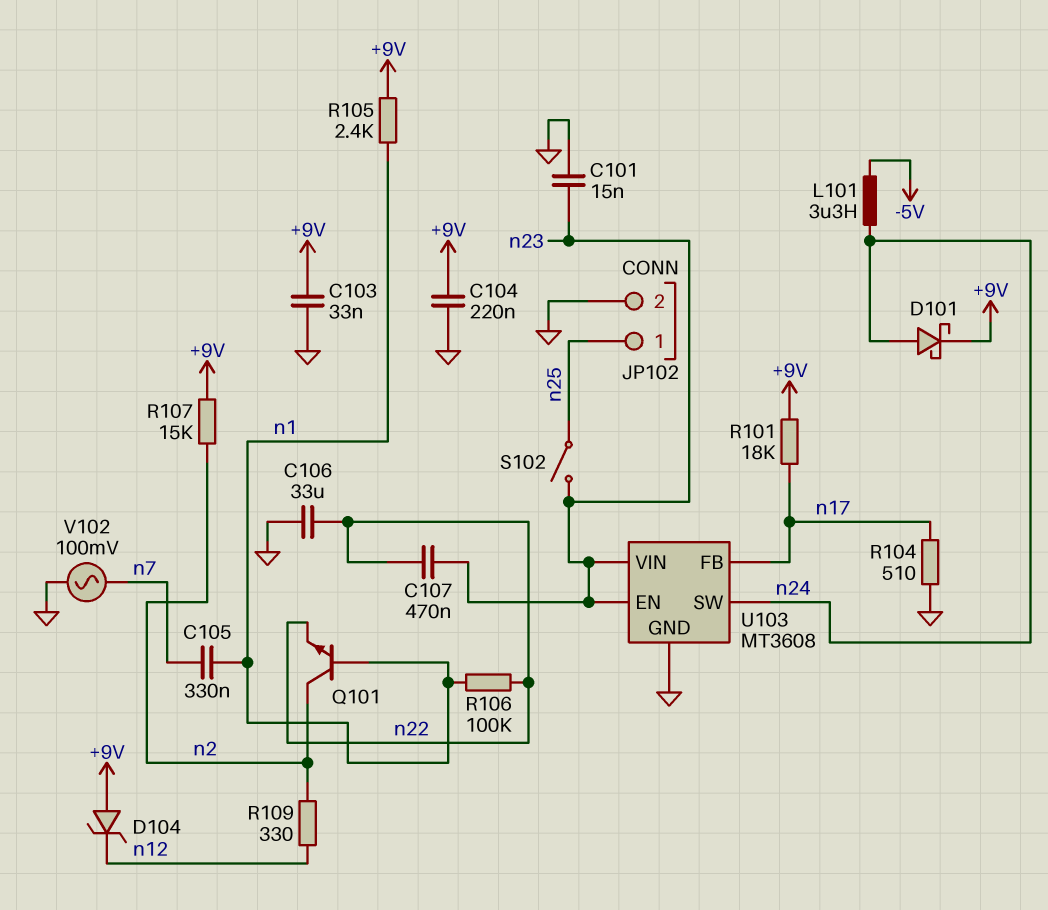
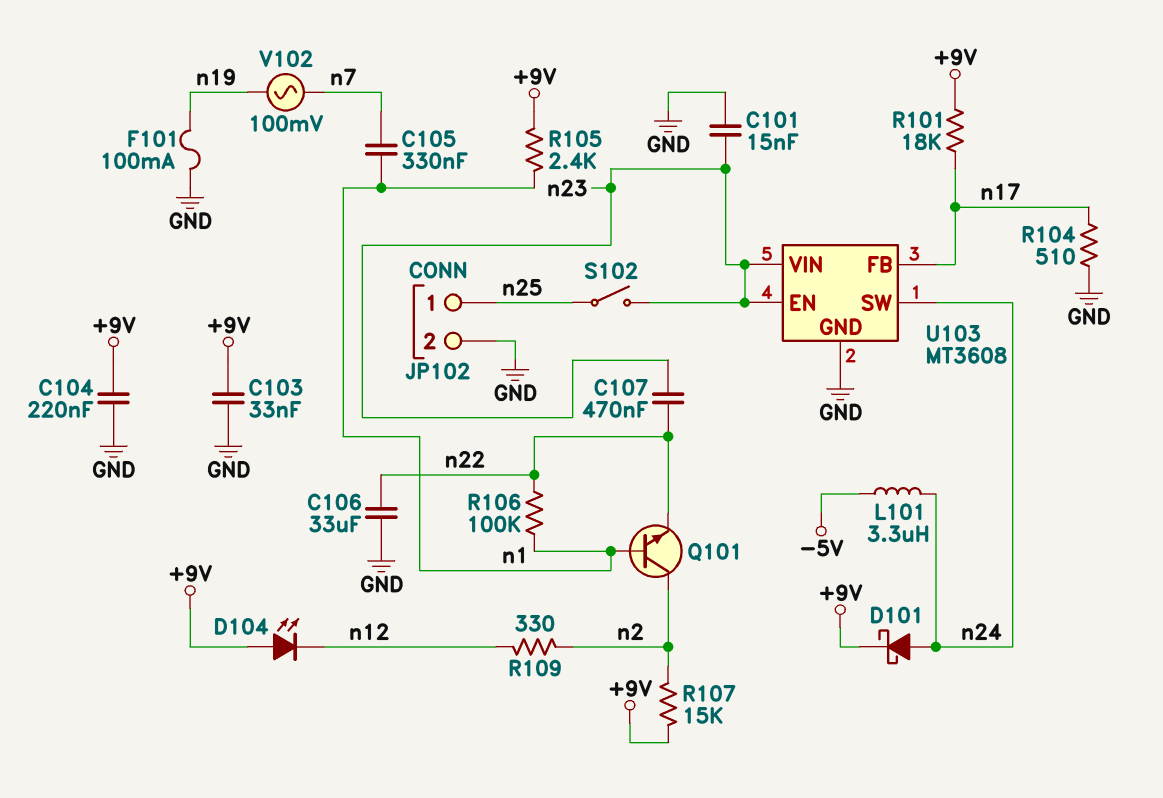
D104: zener (A +9V, K n12) -> LED (A +9V, K n12)
F101: none -> 100mA (GND, n19)
V102: AC 100mV (GND, n7) -> AC 100mV (n7, n19)

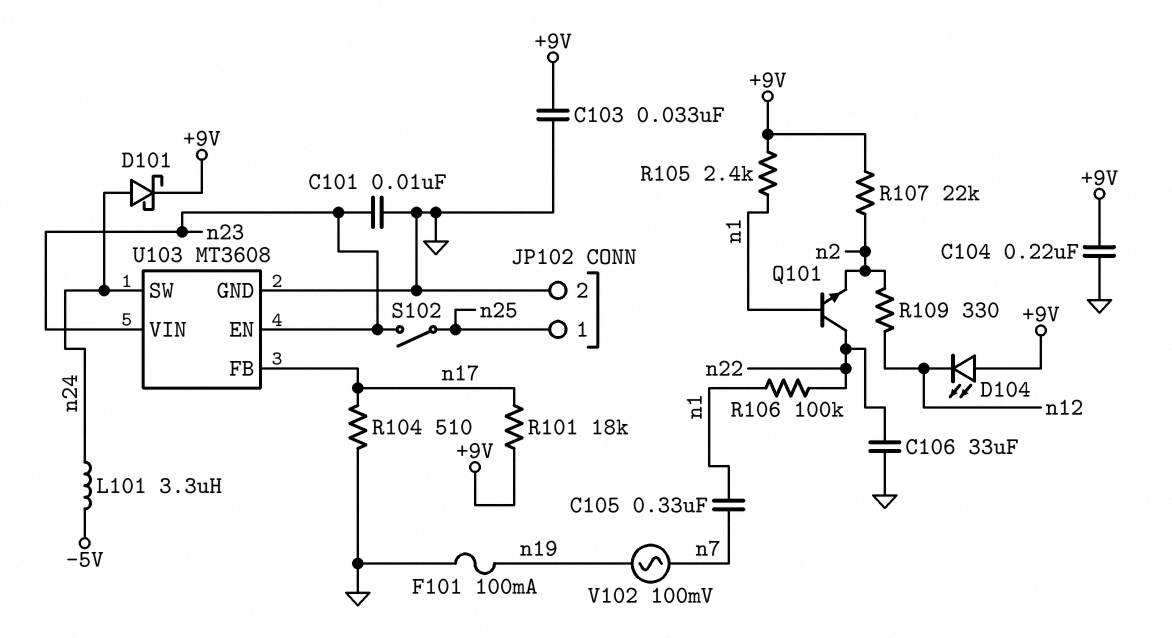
C101: 15nF (GND, n23) -> 10nF (GND, n23)
C107: 470nF (n22, n23) -> none
Q101: NPN (B n1, C n2, E n22) -> NPN (B n1, C n22, E n2)
R107: 15k (+9V, n2) -> 22k (+9V, n2)

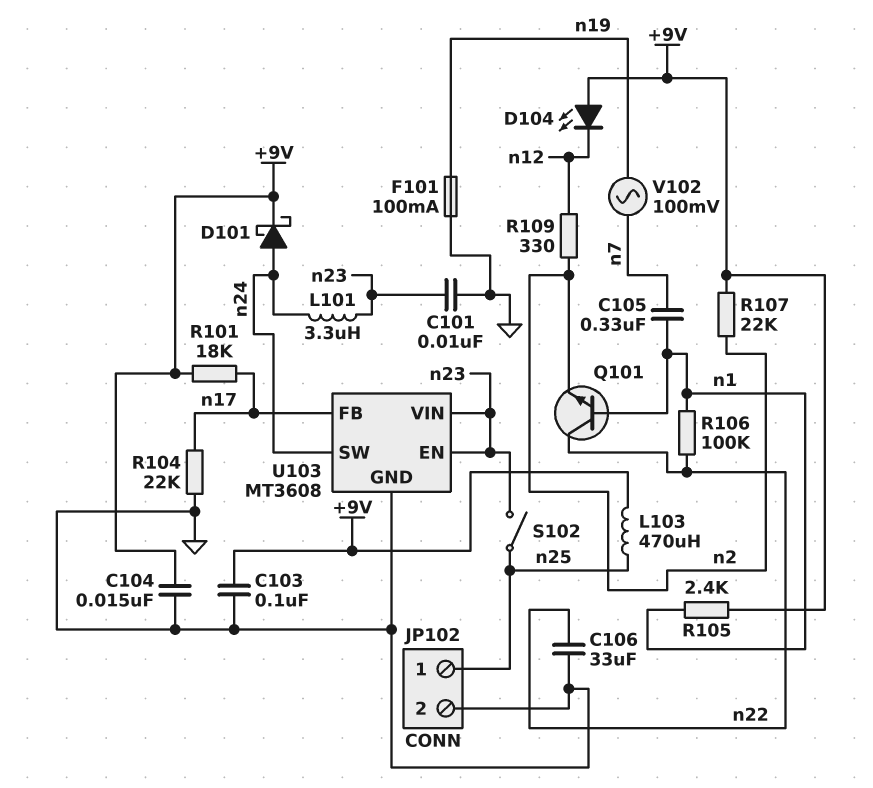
C103: 33nF (+9V, GND) -> 100nF (+9V, GND)
C104: 220nF (+9V, GND) -> 15nF (+9V, GND)
L101: 3.3uH (-5V, n24) -> 3.3uH (n23, n24)
L103: none -> 470uH (+9V, n25)
R104: 510 (GND, n17) -> 22k (GND, n17)

